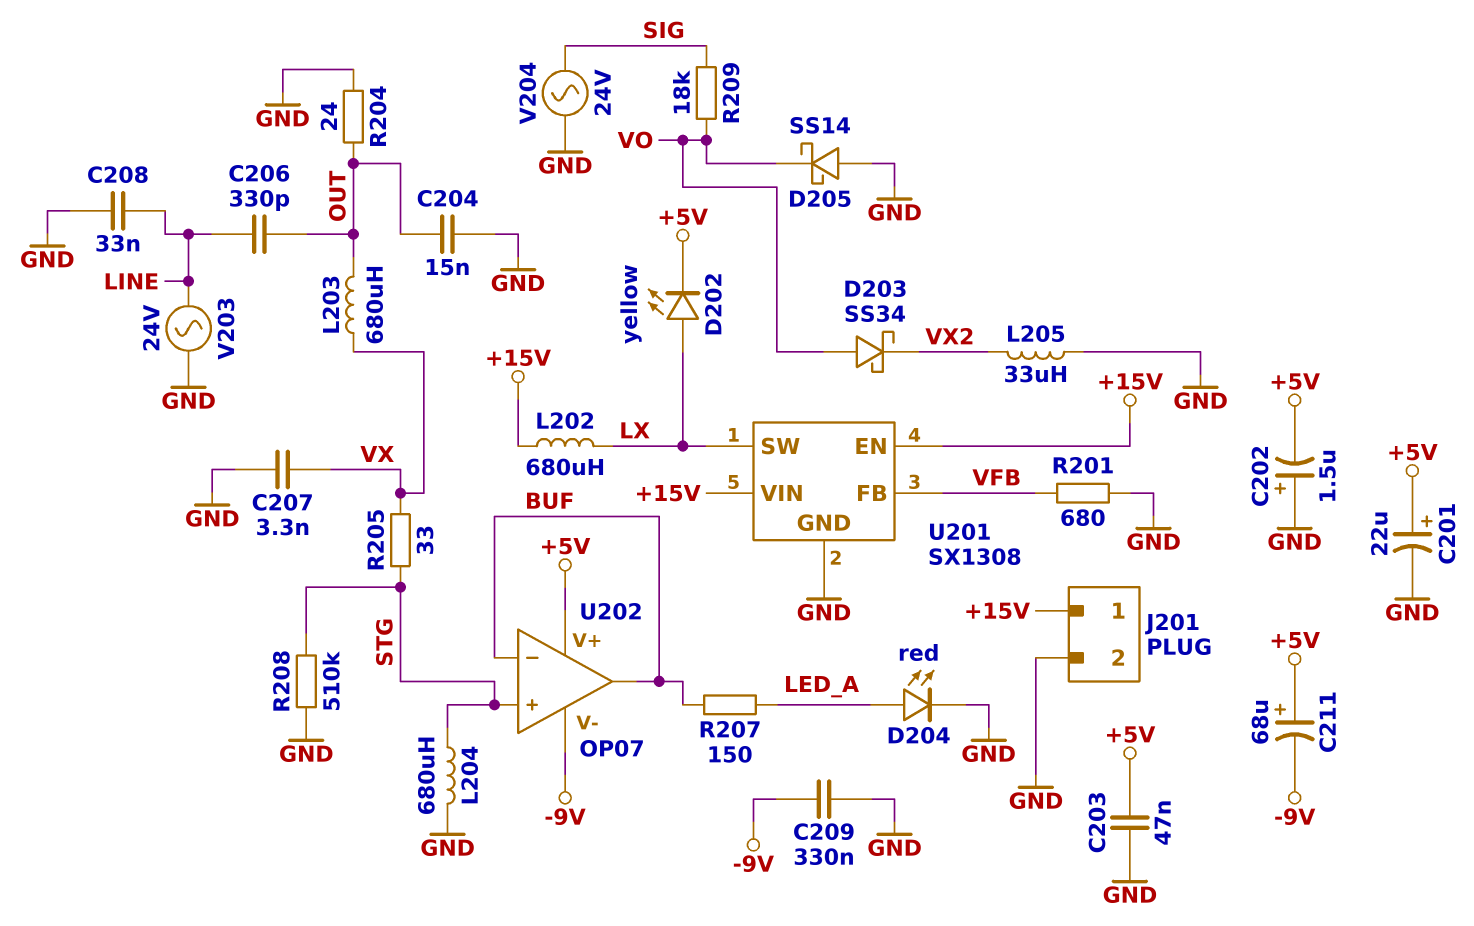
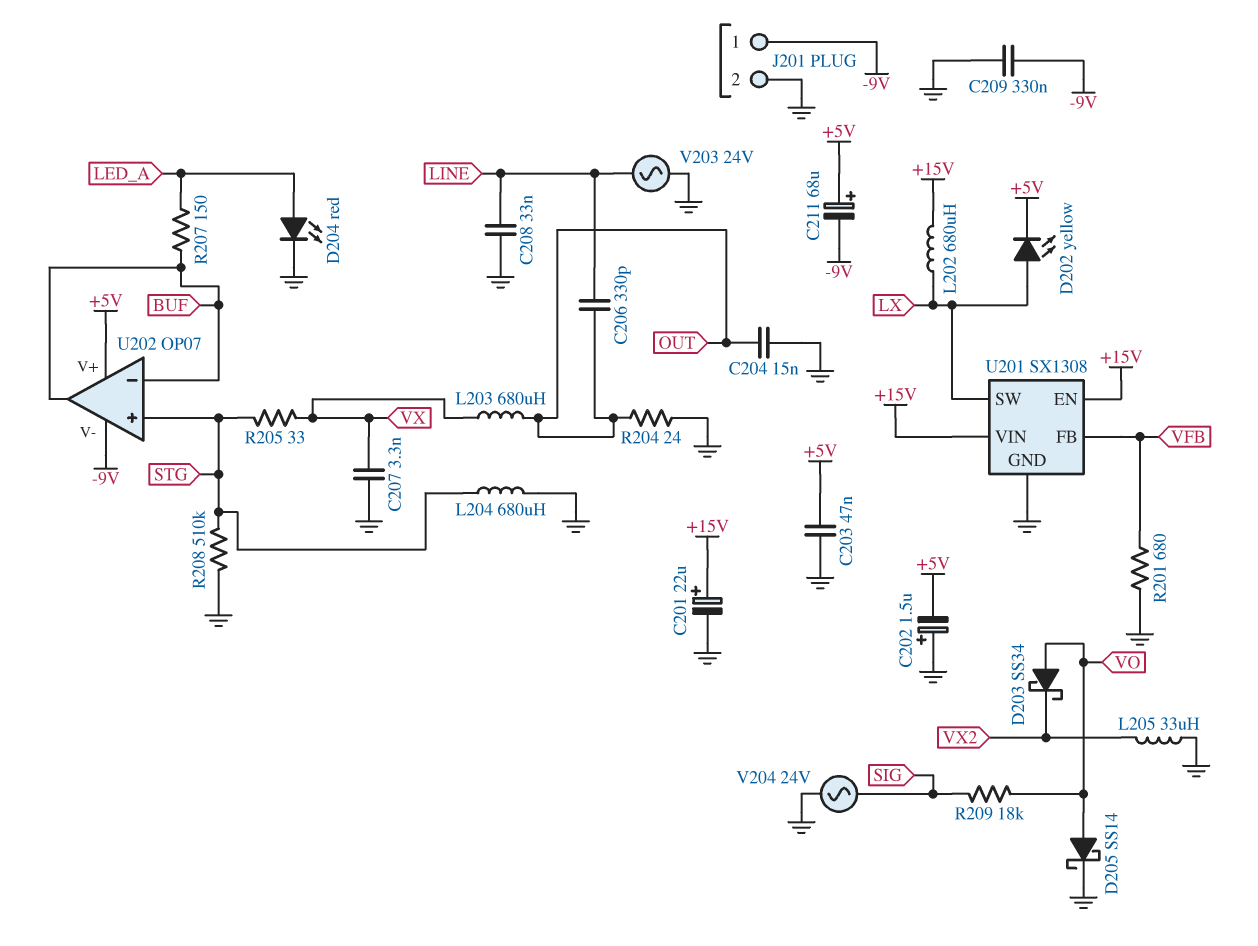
C201: 22uF (plus +5V, minus GND) -> 22uF (plus +15V, minus GND)
D205: schottky SS14 (A GND, K VO) -> schottky SS14 (A VO, K GND)
J201 pin 1: +15V -> -9V

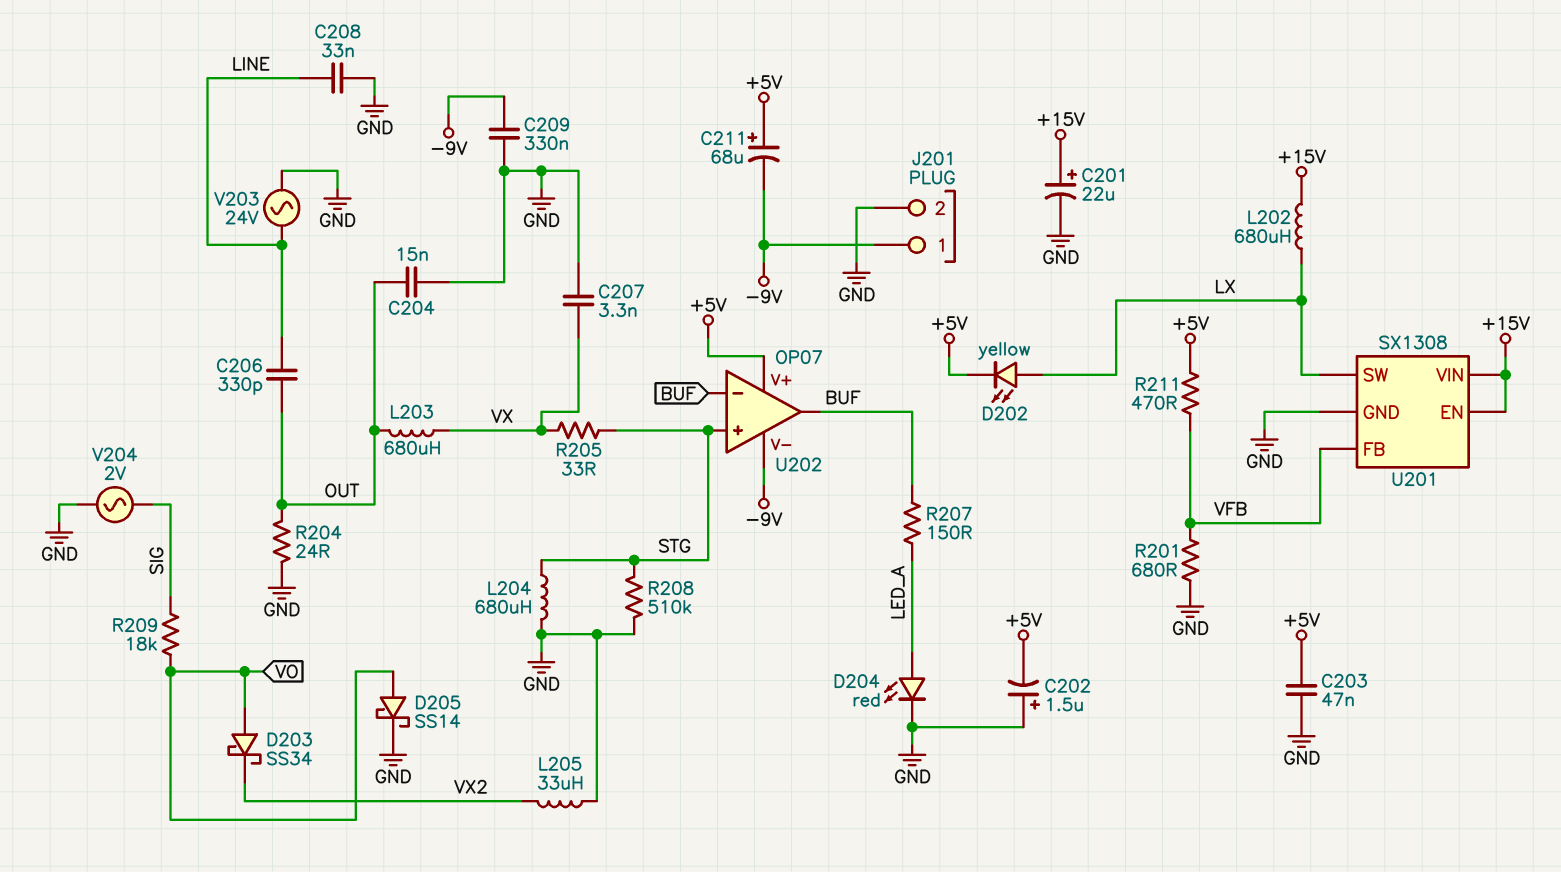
R211: none -> 470 (+5V, VFB)
V204: AC 24V (GND, SIG) -> AC 2V (GND, SIG)

